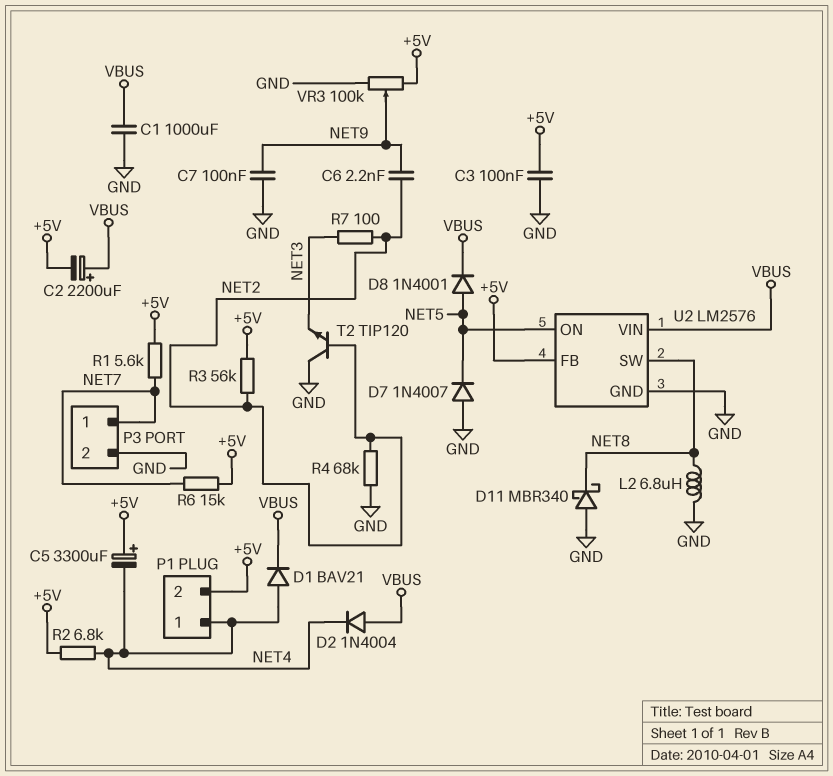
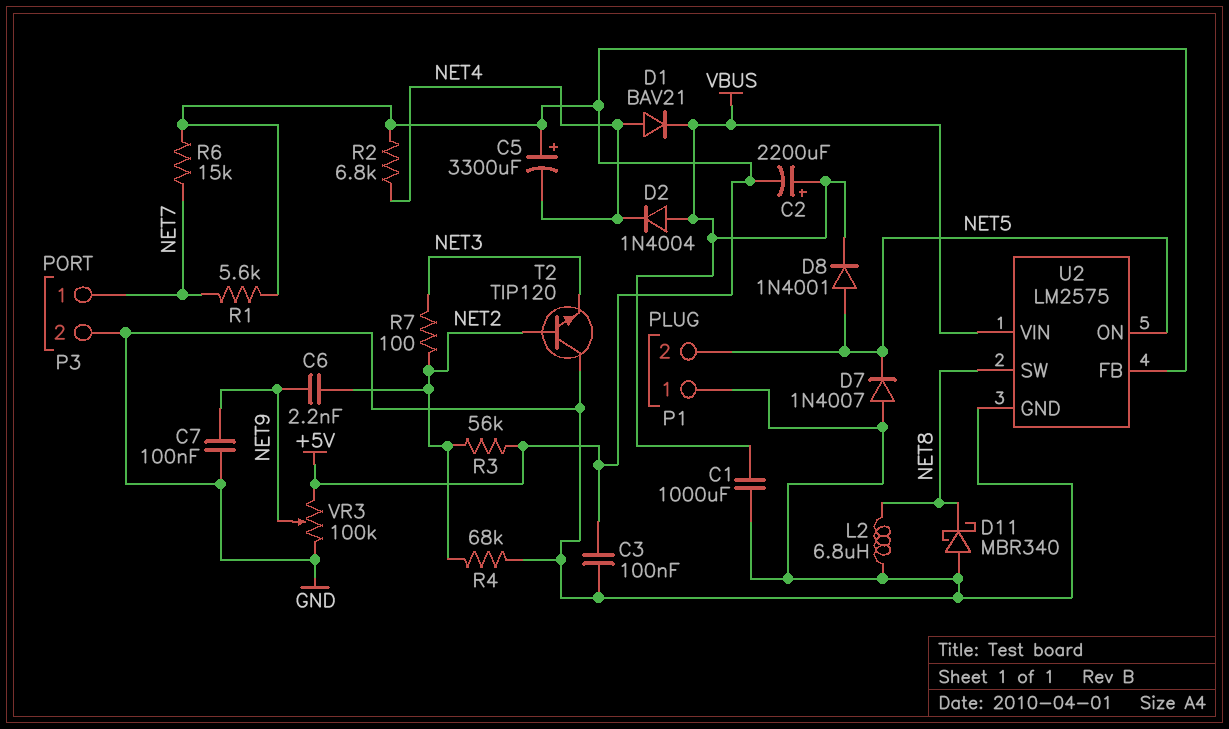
P1 pin 1: NET4 -> GND
P1 pin 2: +5V -> NET5
U2: LM2576 -> LM2575

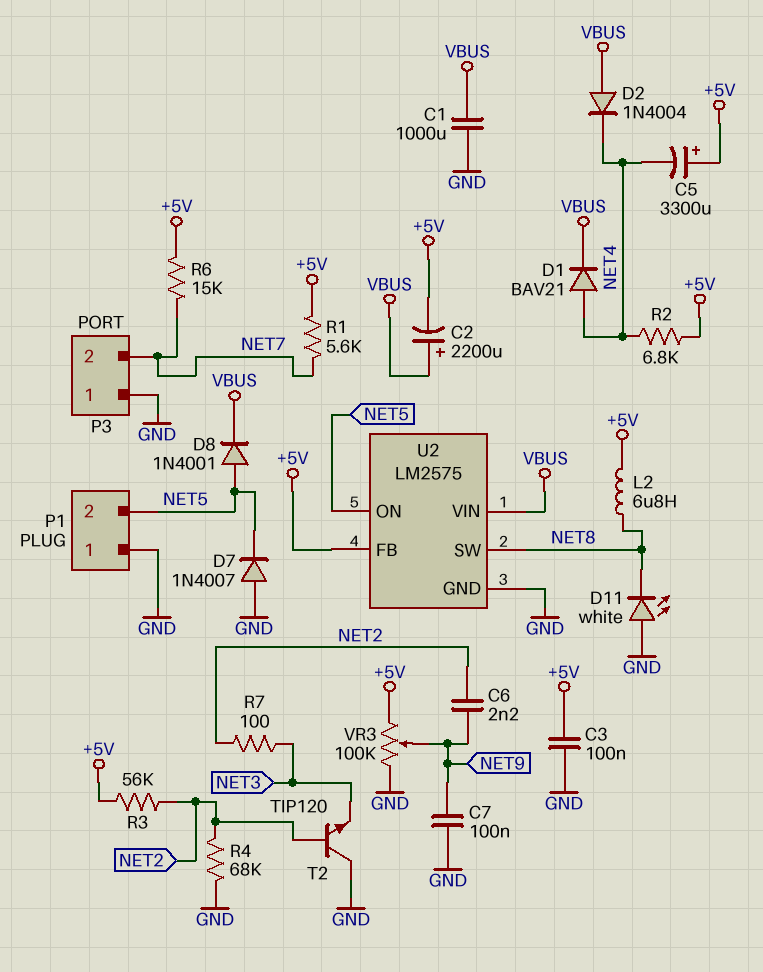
D11: schottky MBR340 (A GND, K NET8) -> LED white (A GND, K NET8)
L2: 6.8uH (GND, NET8) -> 6.8uH (+5V, NET8)
P3 pin 1: NET7 -> GND
P3 pin 2: GND -> NET7

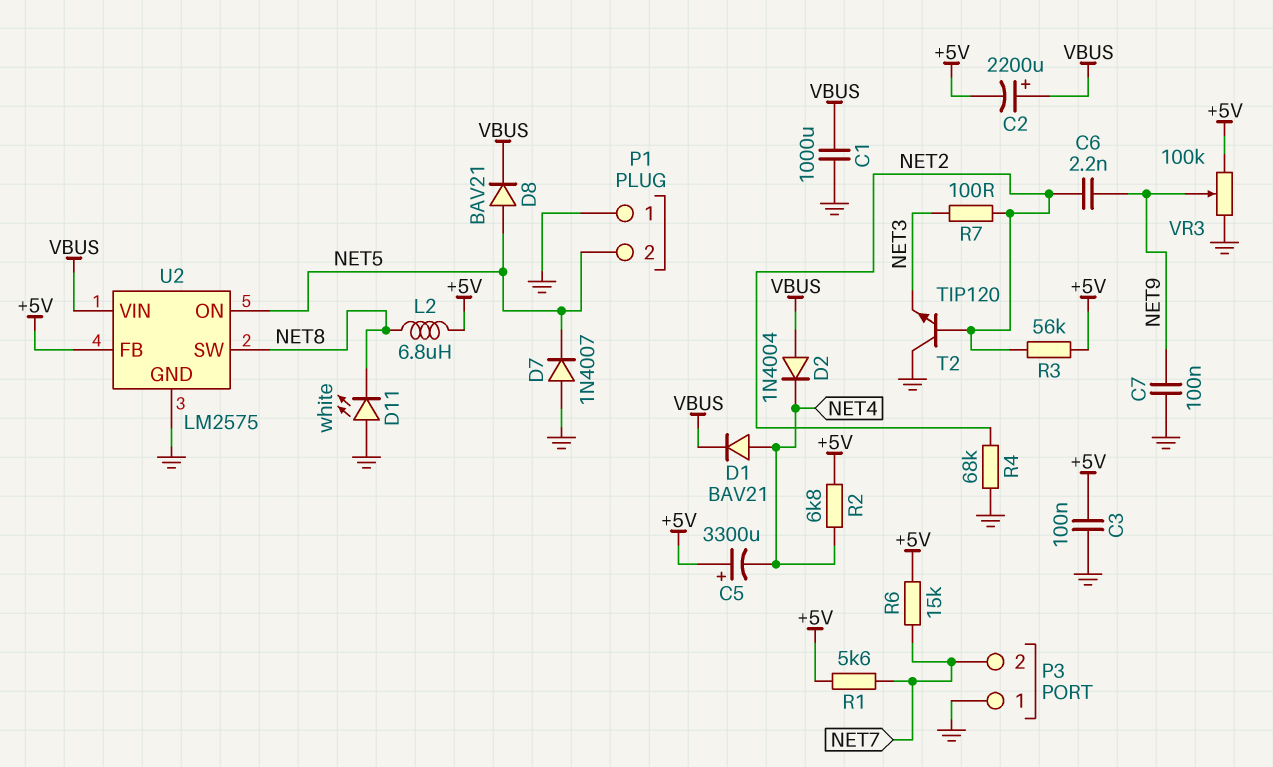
D8: diode 1N4001 (A NET5, K VBUS) -> diode BAV21 (A NET5, K VBUS)

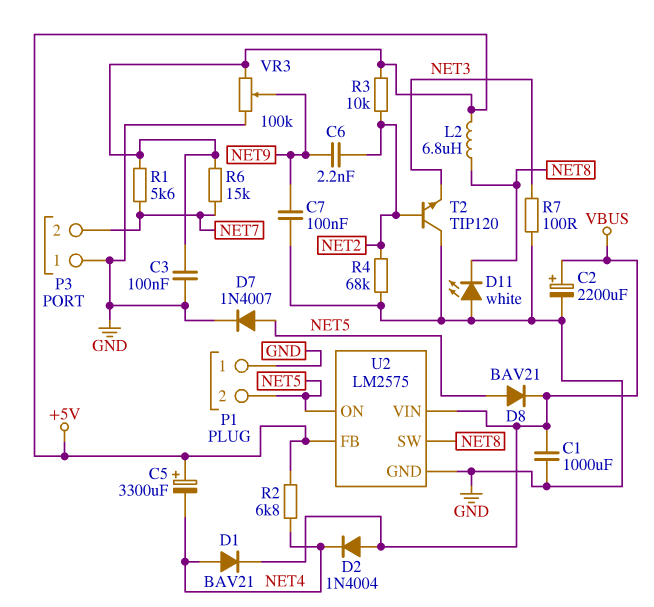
C2: 2200uF (plus VBUS, minus +5V) -> 2200uF (plus VBUS, minus GND)
D7: diode 1N4007 (A GND, K NET5) -> diode 1N4007 (A NET5, K GND)
R3: 56k (+5V, NET2) -> 10k (+5V, NET2)
R7: 100 (NET2, NET3) -> 100 (GND, NET3)

